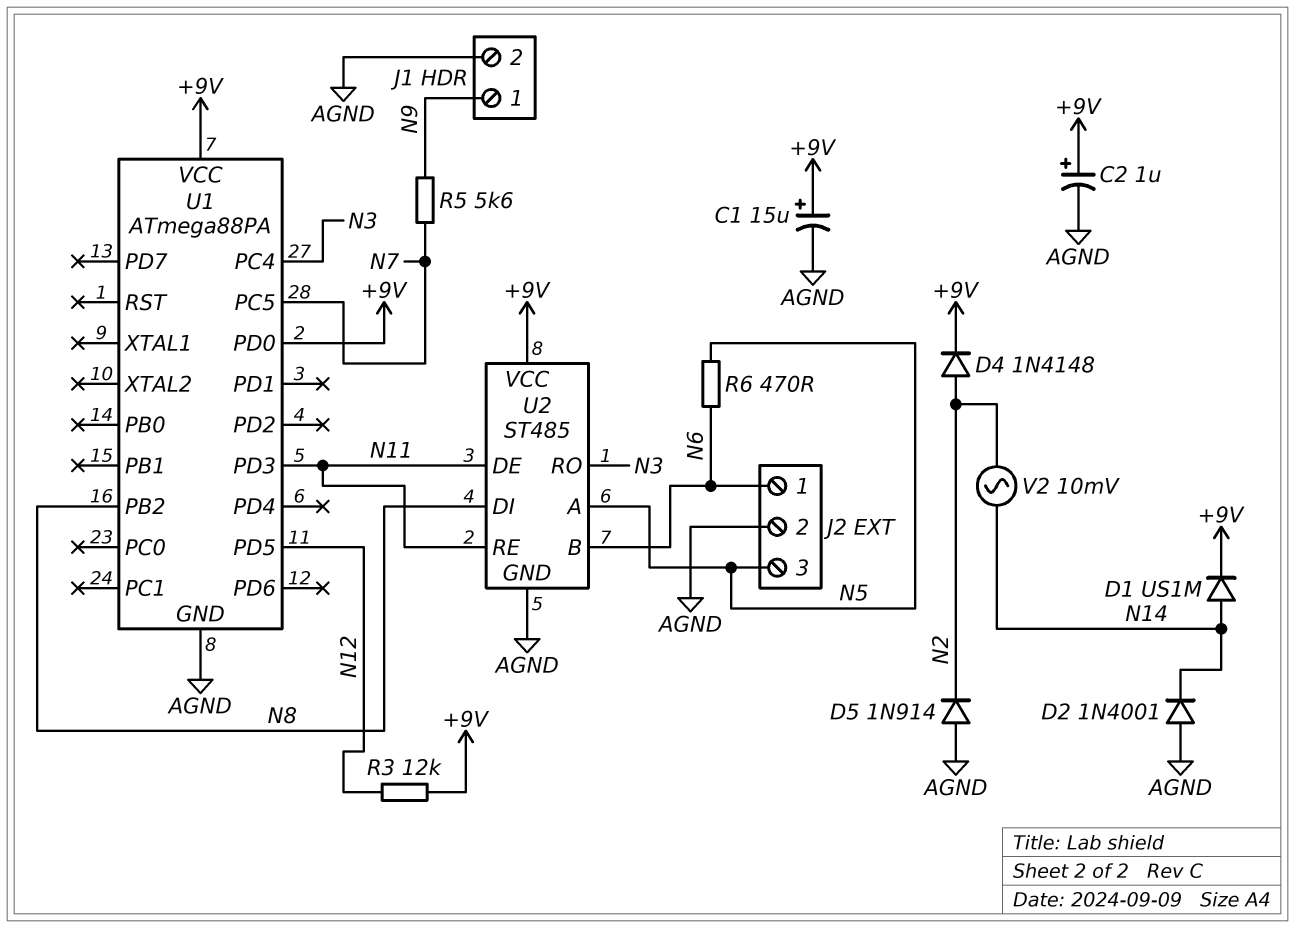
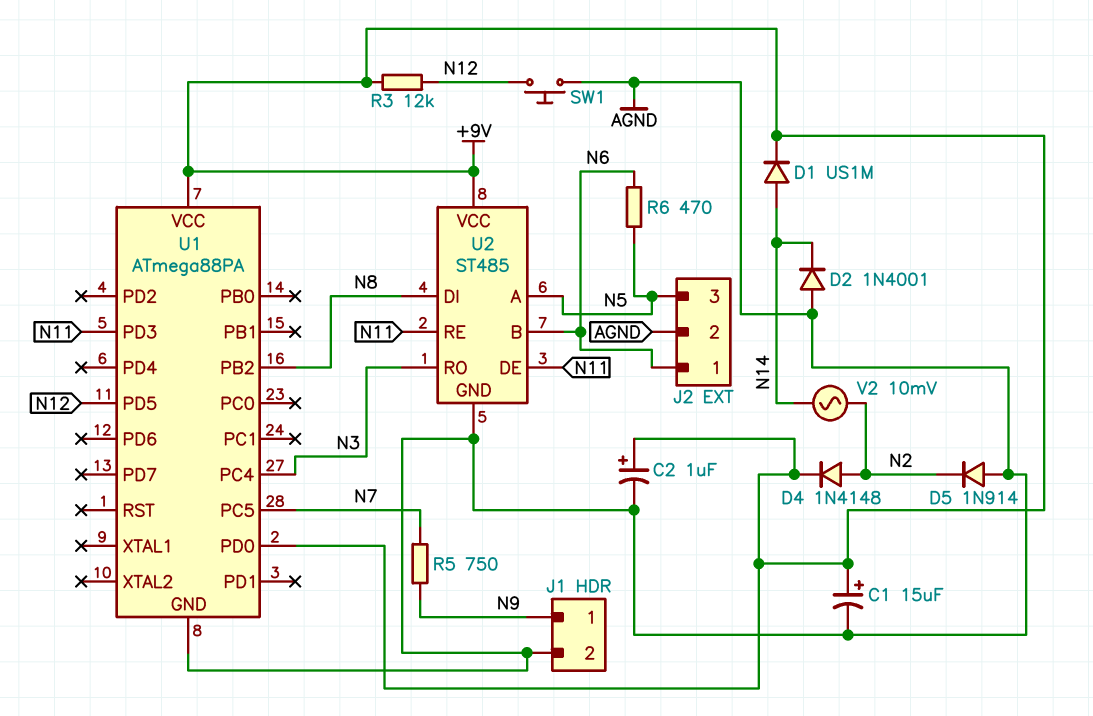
R5: 5.6k (N7, N9) -> 750 (N7, N9)
SW1: none -> button (AGND, N12)

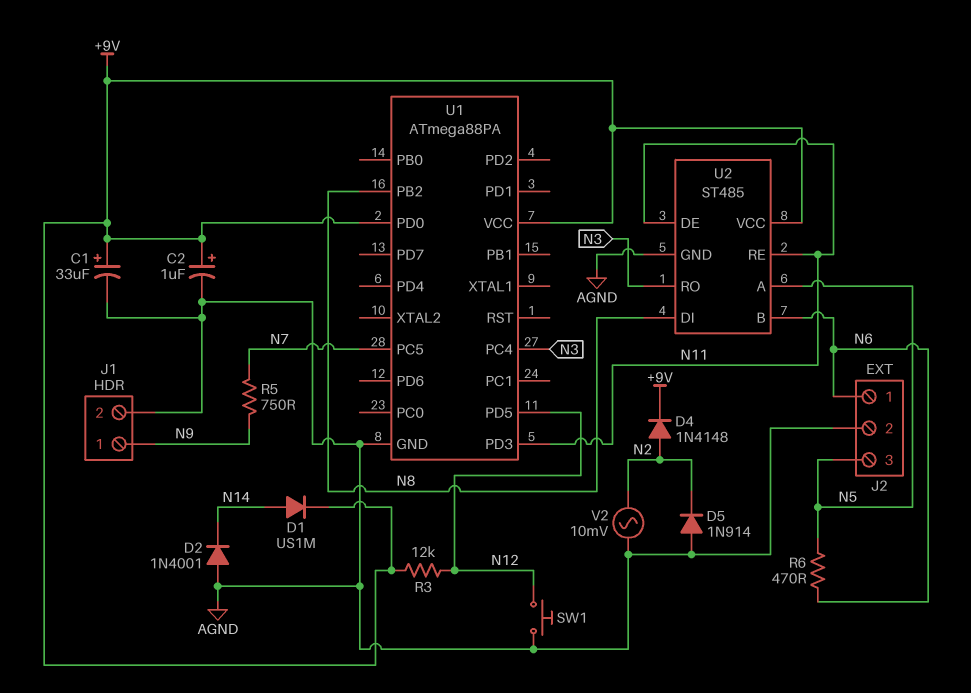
C1: 15uF (plus +9V, minus AGND) -> 33uF (plus +9V, minus AGND)
V2: AC 10mV (N2, N14) -> AC 10mV (AGND, N2)

